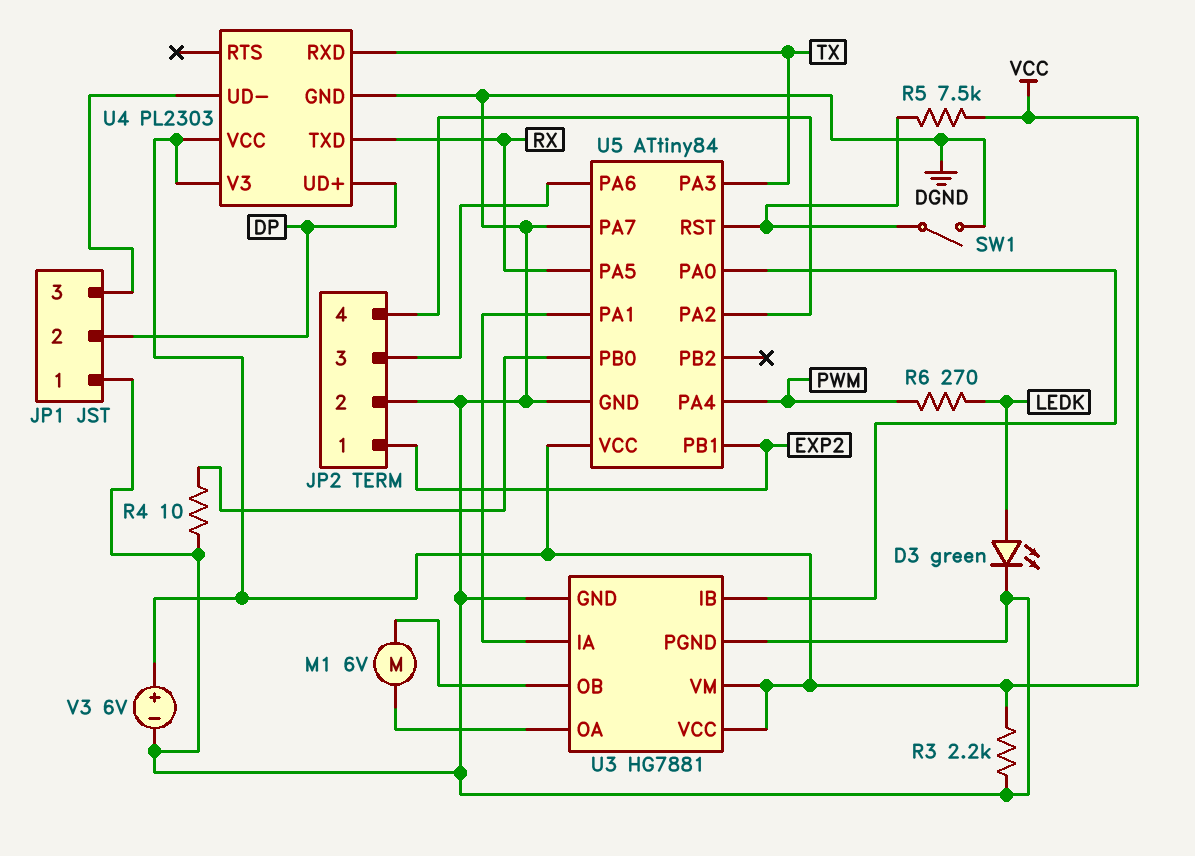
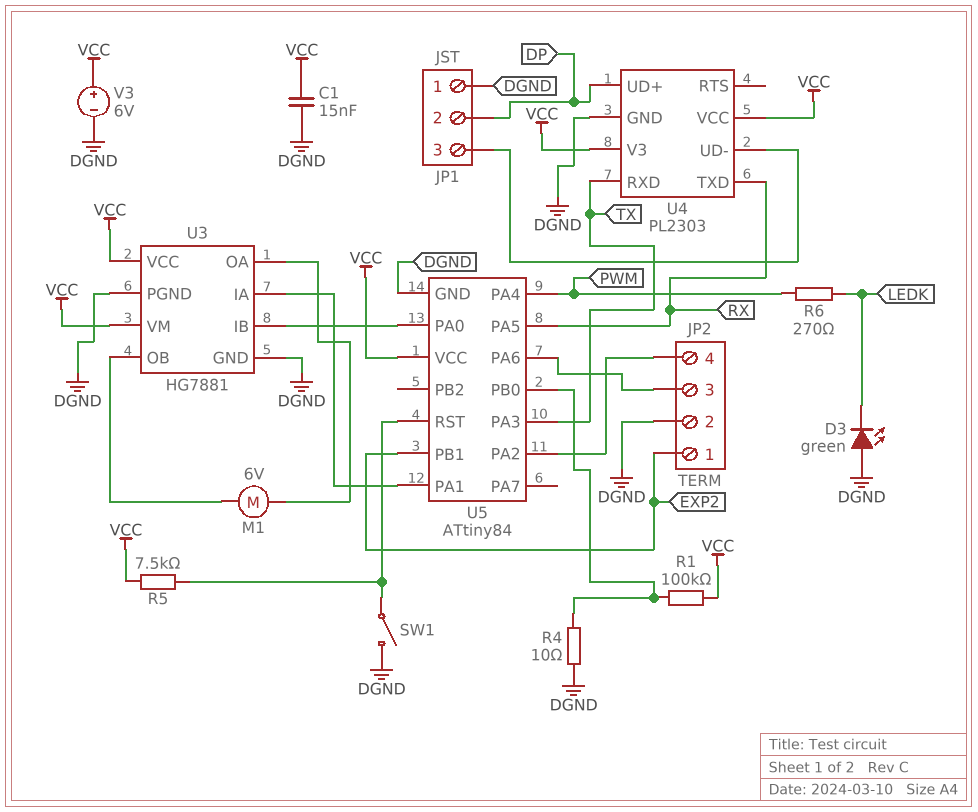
C1: none -> 15nF (DGND, VCC)
D3: LED green (A LEDK, K DGND) -> LED green (A DGND, K LEDK)
R1: none -> 100k (U5/PB0, VCC)
R3: 2.2k (DGND, VCC) -> none
U5 pin PA7: DGND -> none

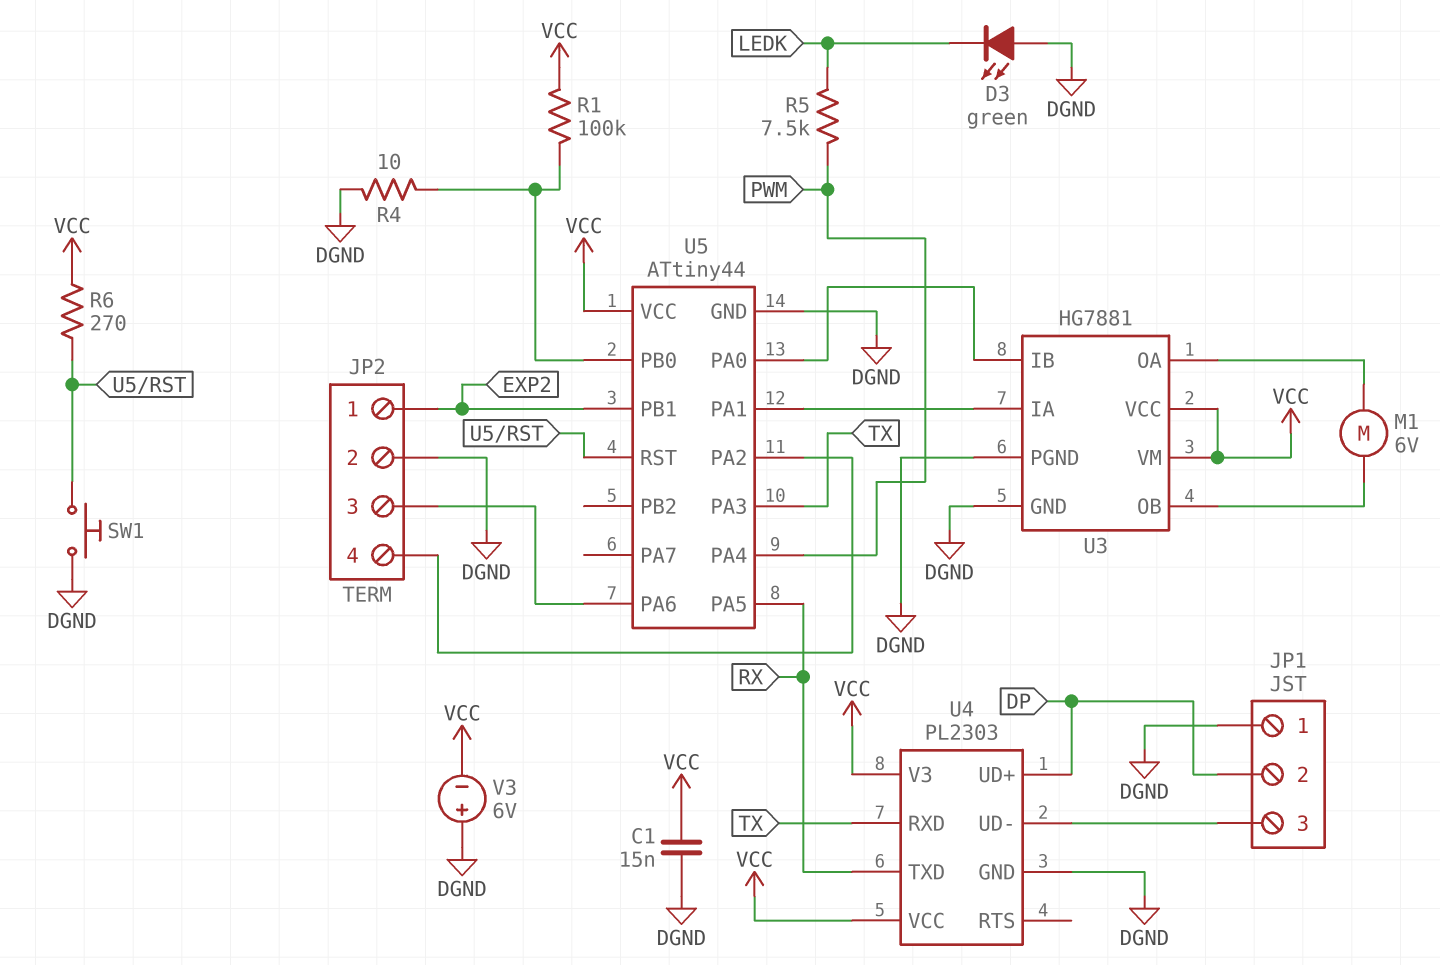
R5: 7.5k (U5/RST, VCC) -> 7.5k (LEDK, PWM)
R6: 270 (LEDK, PWM) -> 270 (U5/RST, VCC)
SW1: switch (DGND, U5/RST) -> button (DGND, U5/RST)
U5: ATtiny84 -> ATtiny44
V3: 6V (plus VCC, minus DGND) -> 6V (plus DGND, minus VCC)

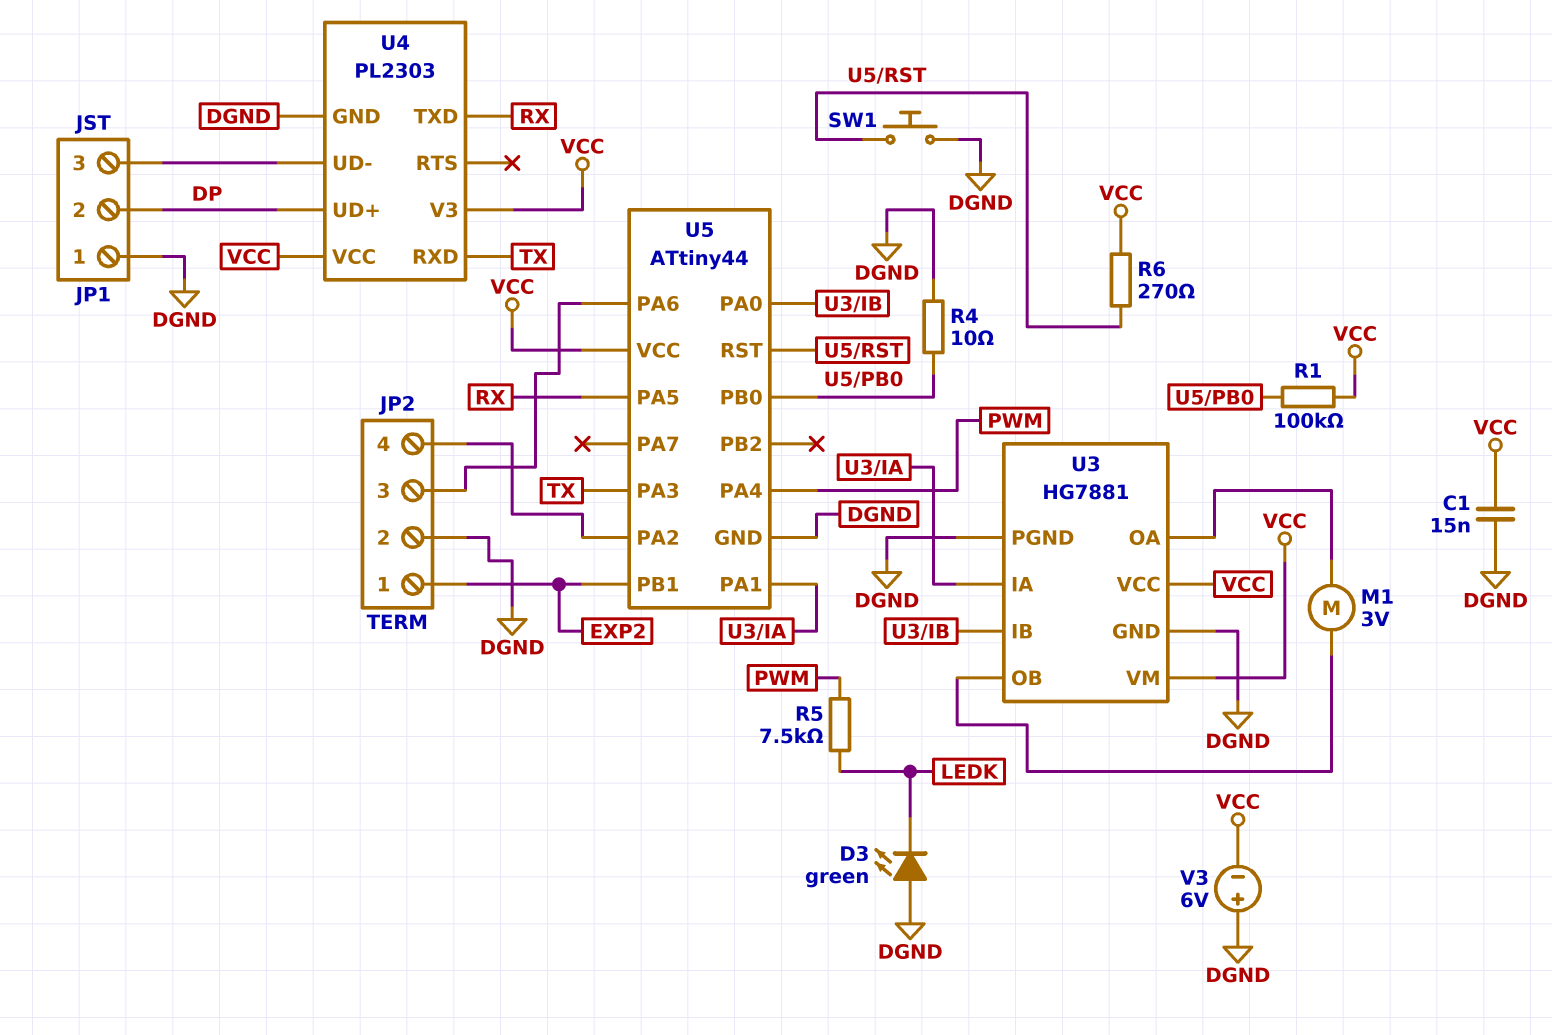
M1: motor 6V (U3/OA, U3/OB) -> motor 3V (U3/OA, U3/OB)

